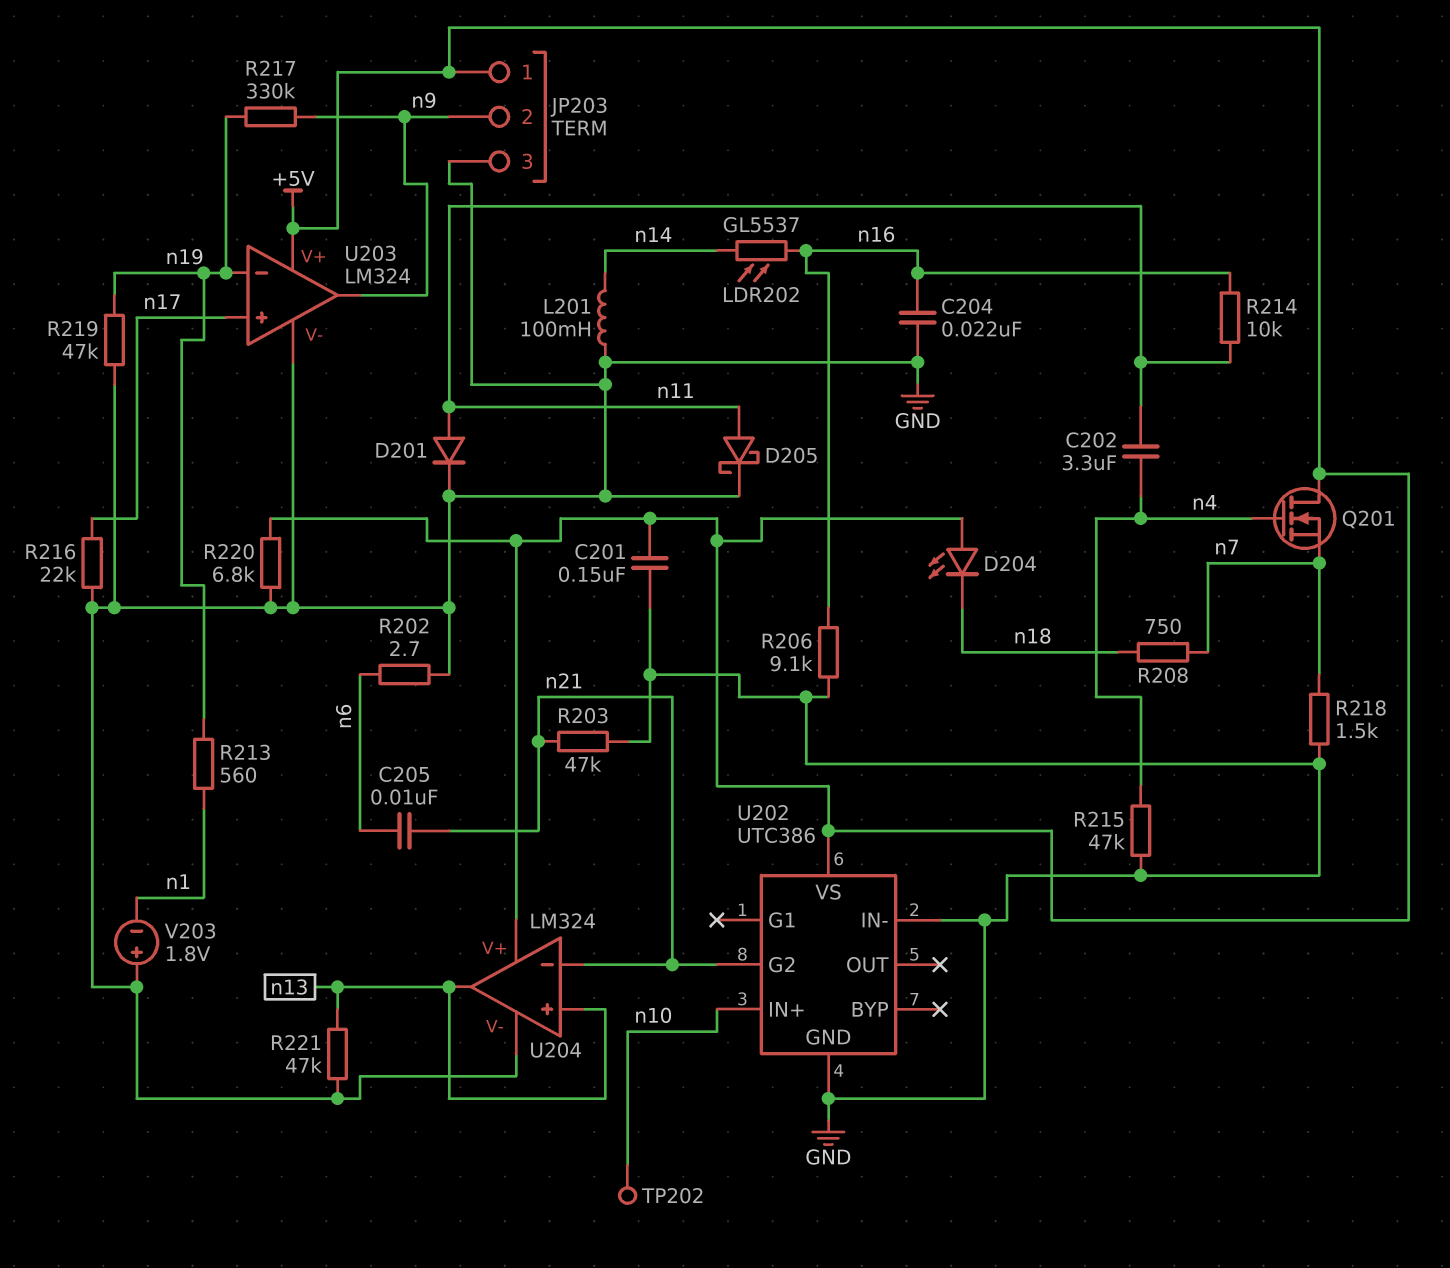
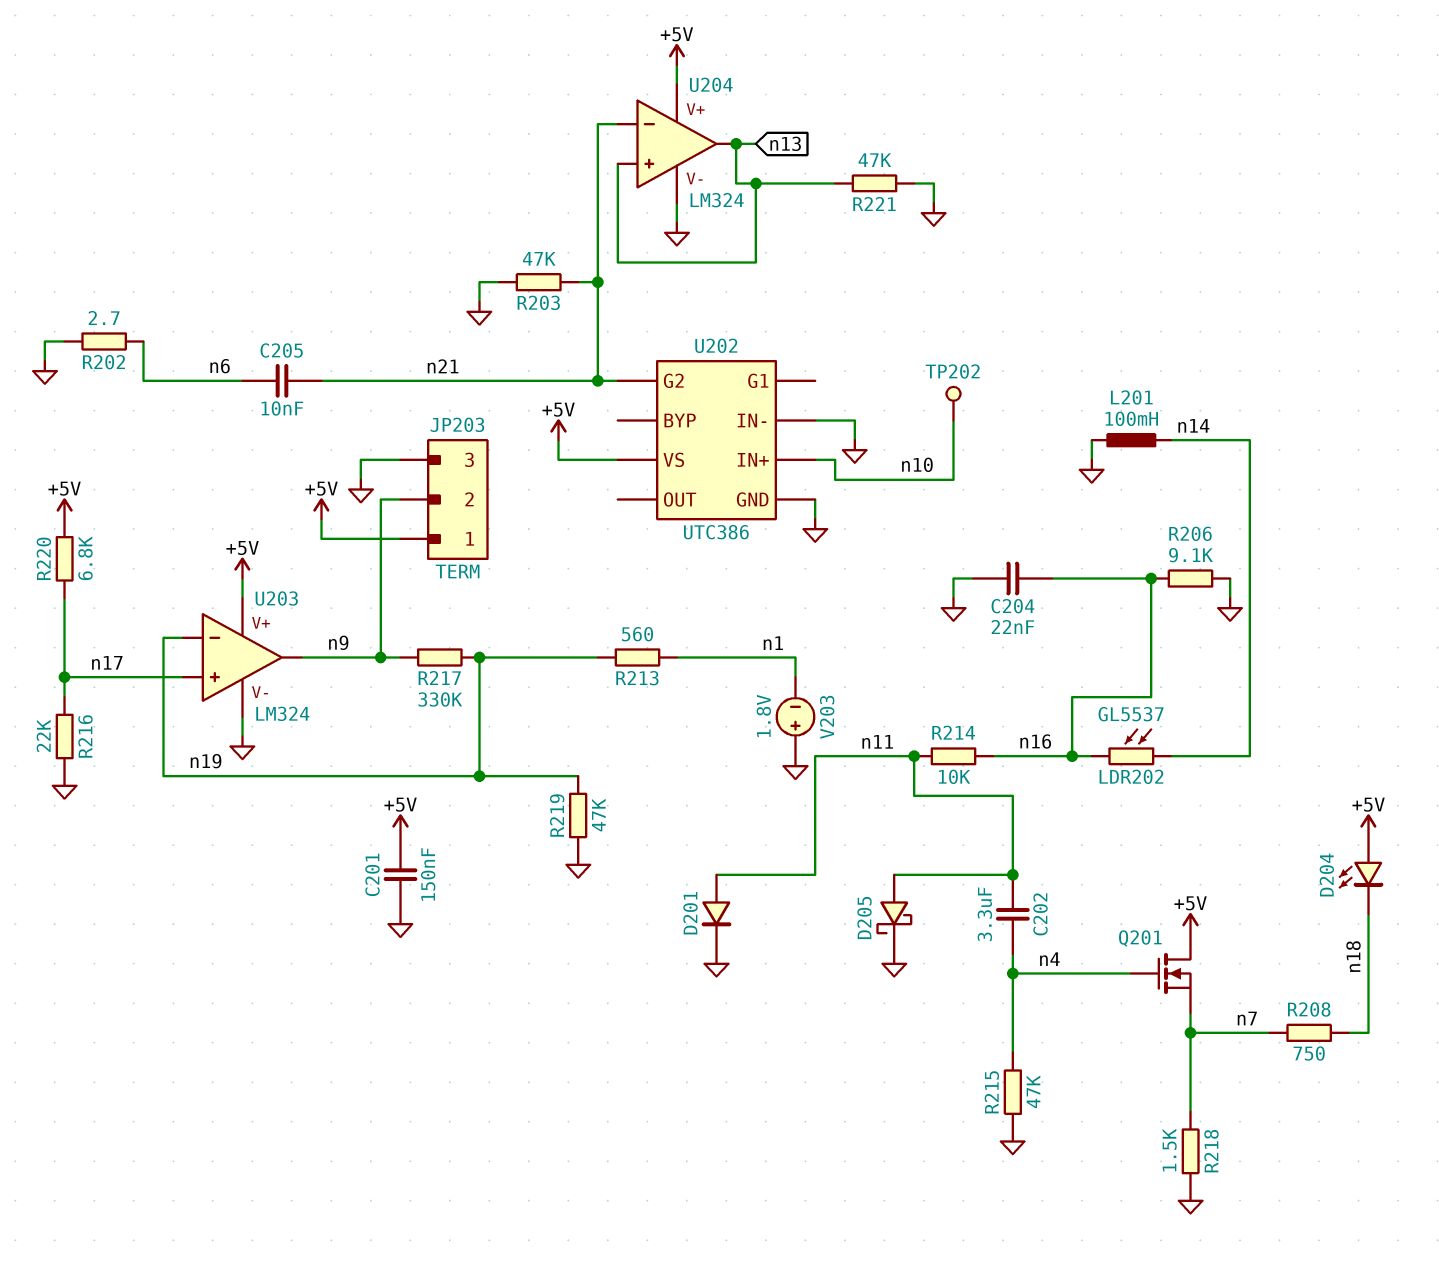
R220: 6.8k (+5V, GND) -> 6.8k (+5V, n17)

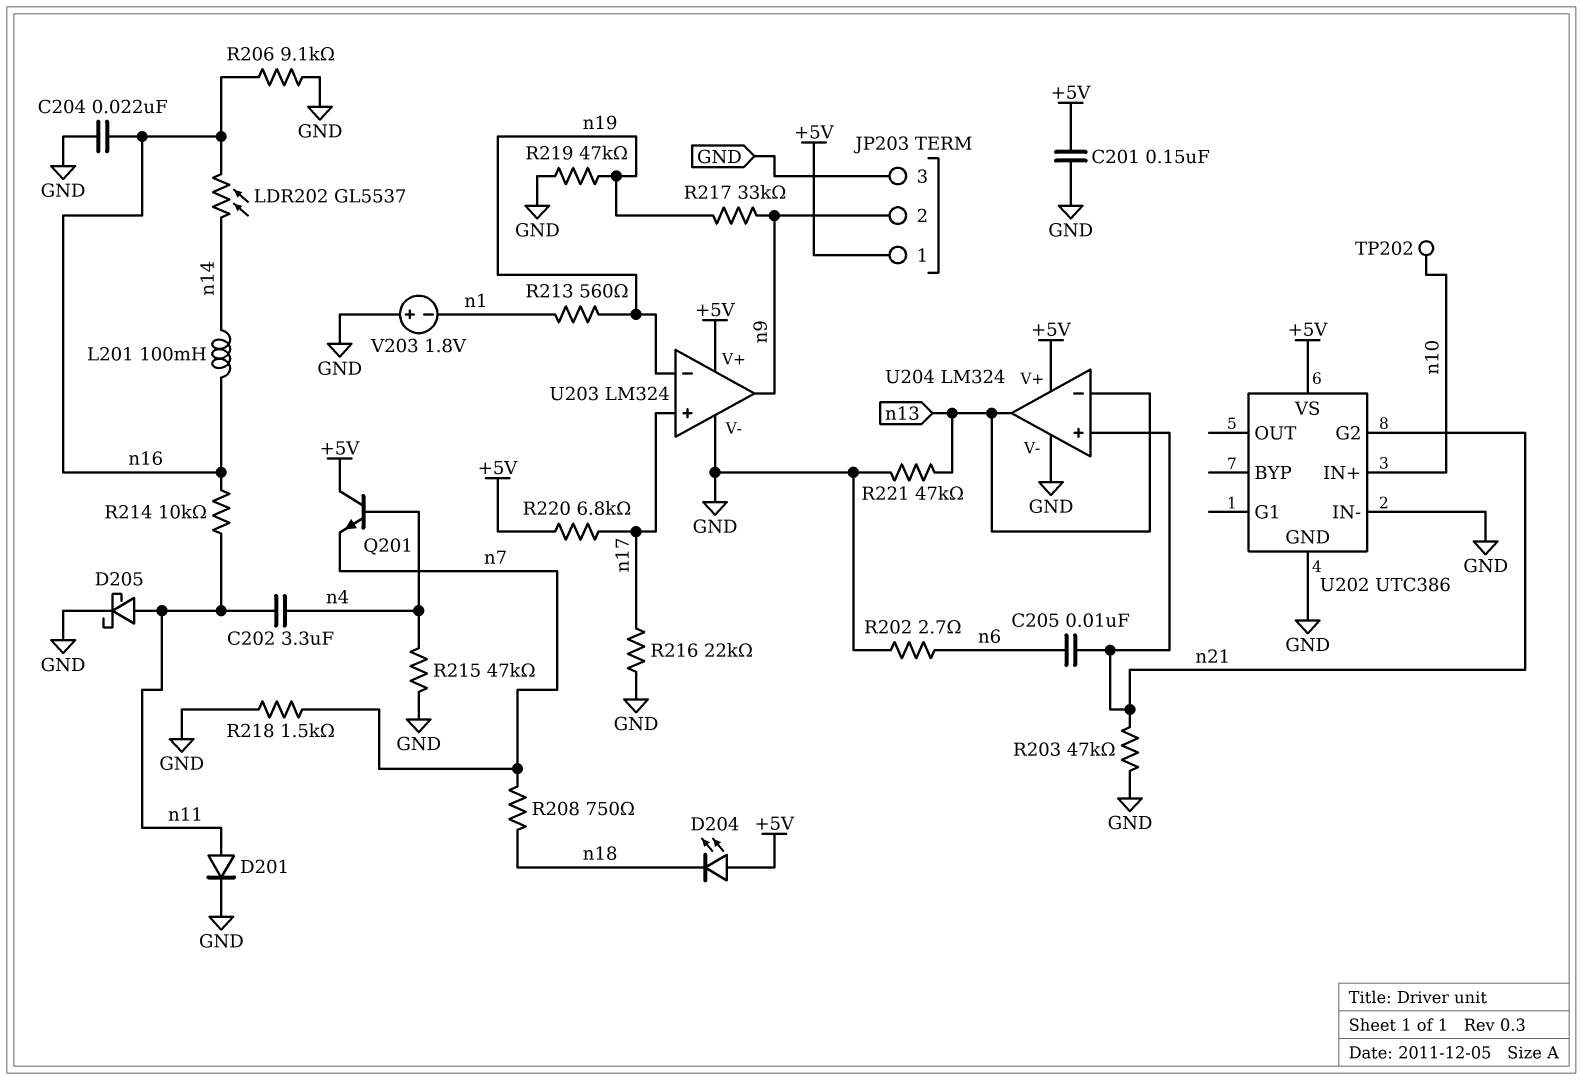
L201: 100mH (GND, n14) -> 100mH (n14, n16)
Q201: NMOS (G n4, D +5V, S n7) -> NPN (B n4, C +5V, E n7)
R217: 330k (n9, n19) -> 33k (n9, n19)
U204 pin in+: n13 -> n21
U204 pin in-: n21 -> n13

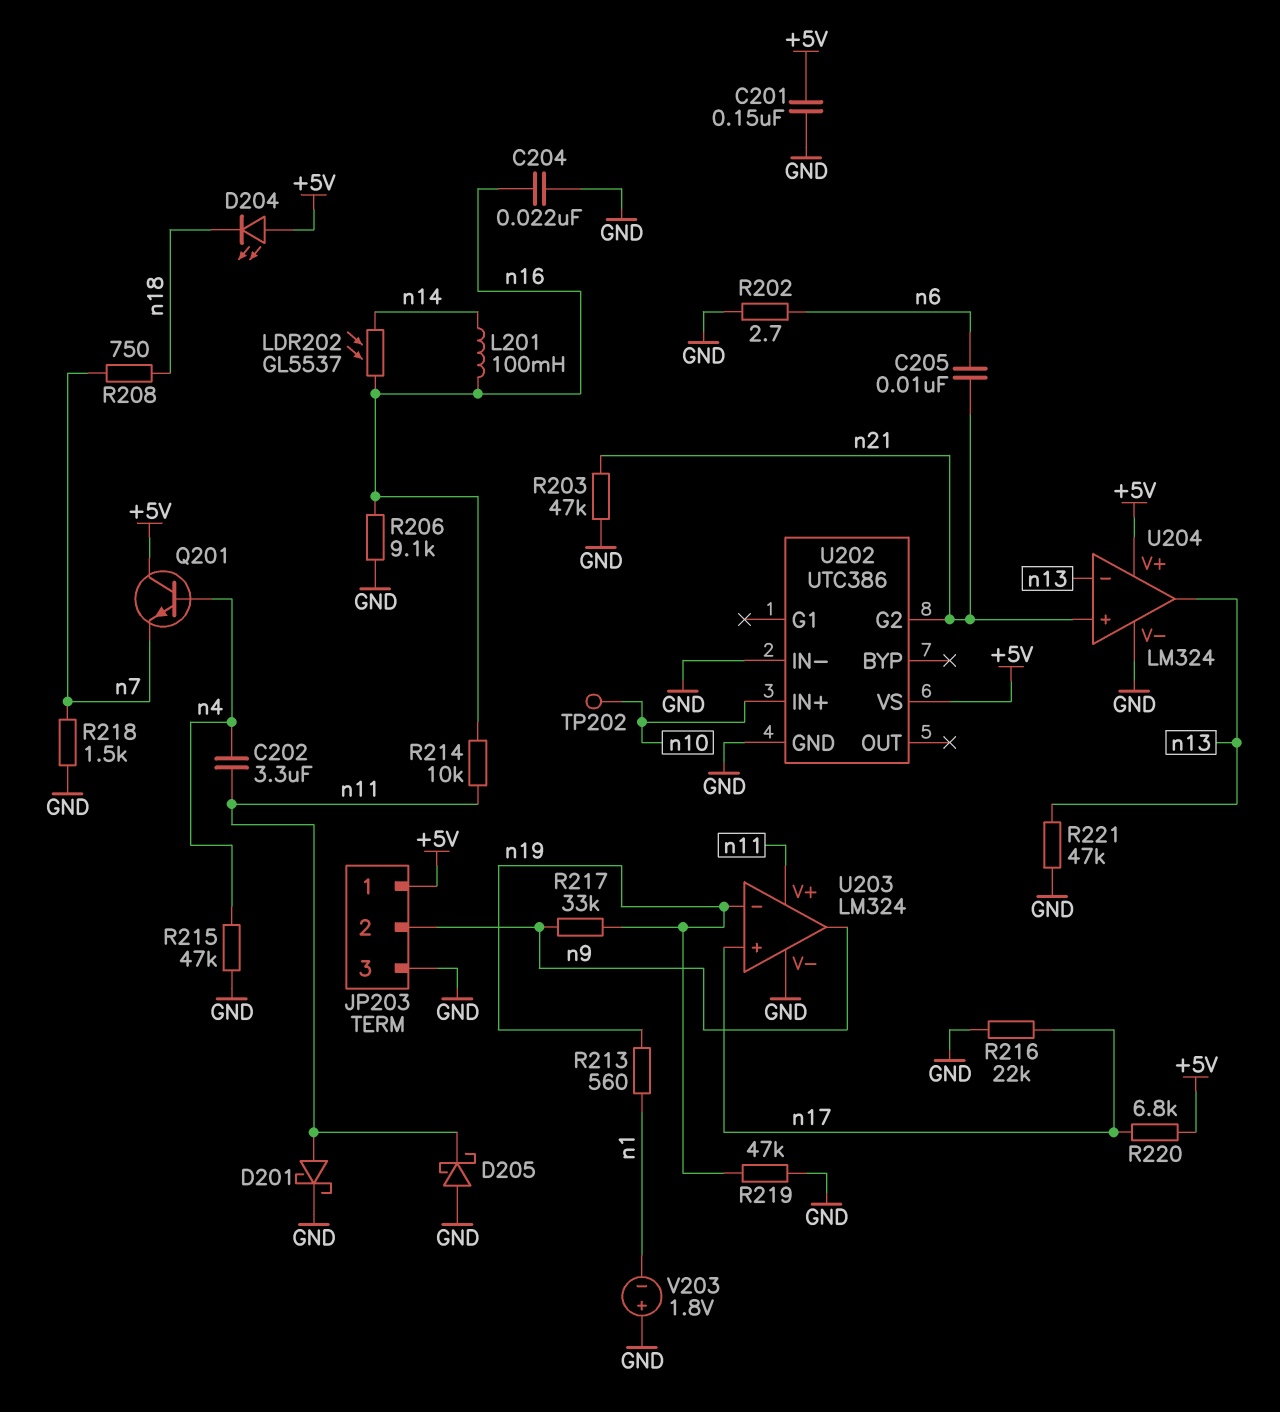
D201: diode (A n11, K GND) -> schottky (A n11, K GND)
D205: schottky (A n11, K GND) -> schottky (A GND, K n11)
U203 pin V+: +5V -> n11

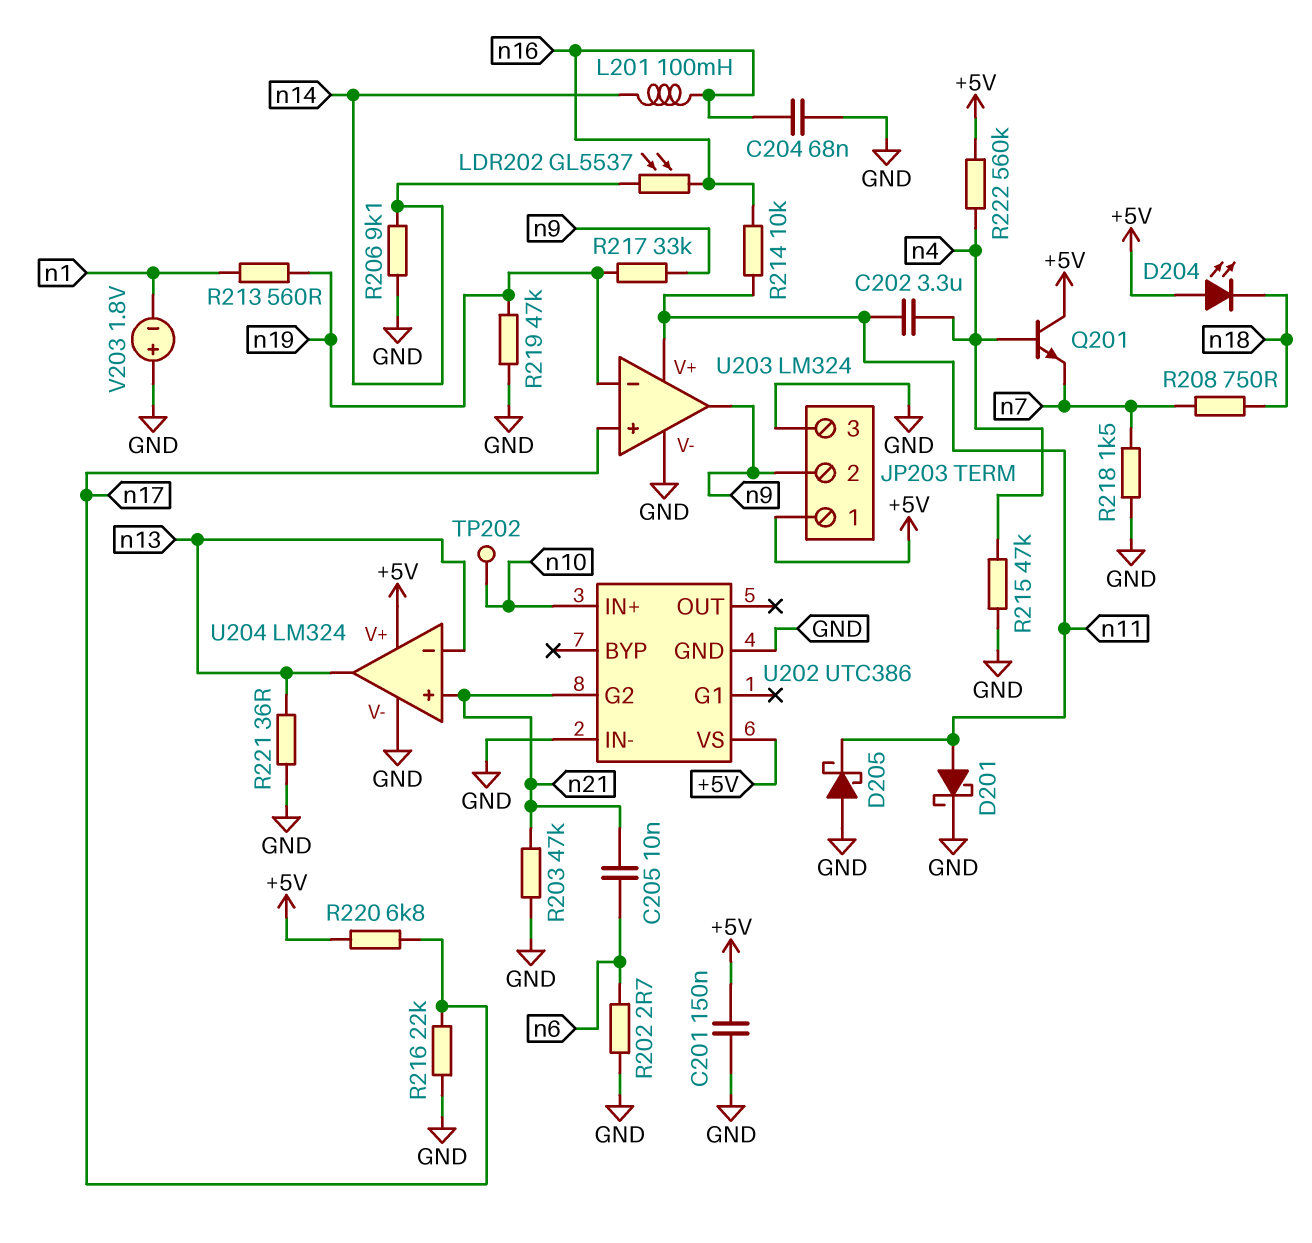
C204: 22nF (GND, n16) -> 68nF (GND, n16)
R206: 9.1k (GND, n16) -> 9.1k (GND, n14)
R221: 47k (GND, n13) -> 36 (GND, n13)
R222: none -> 560k (+5V, n4)

